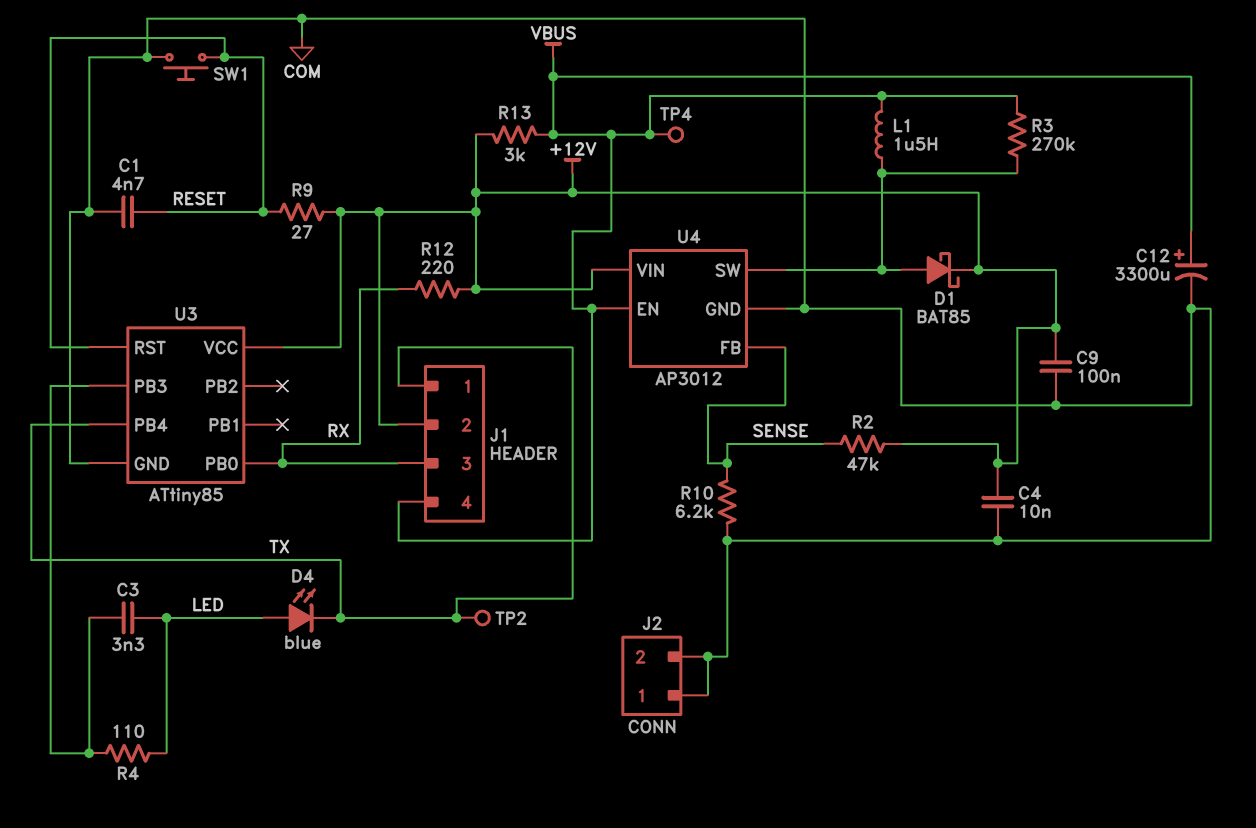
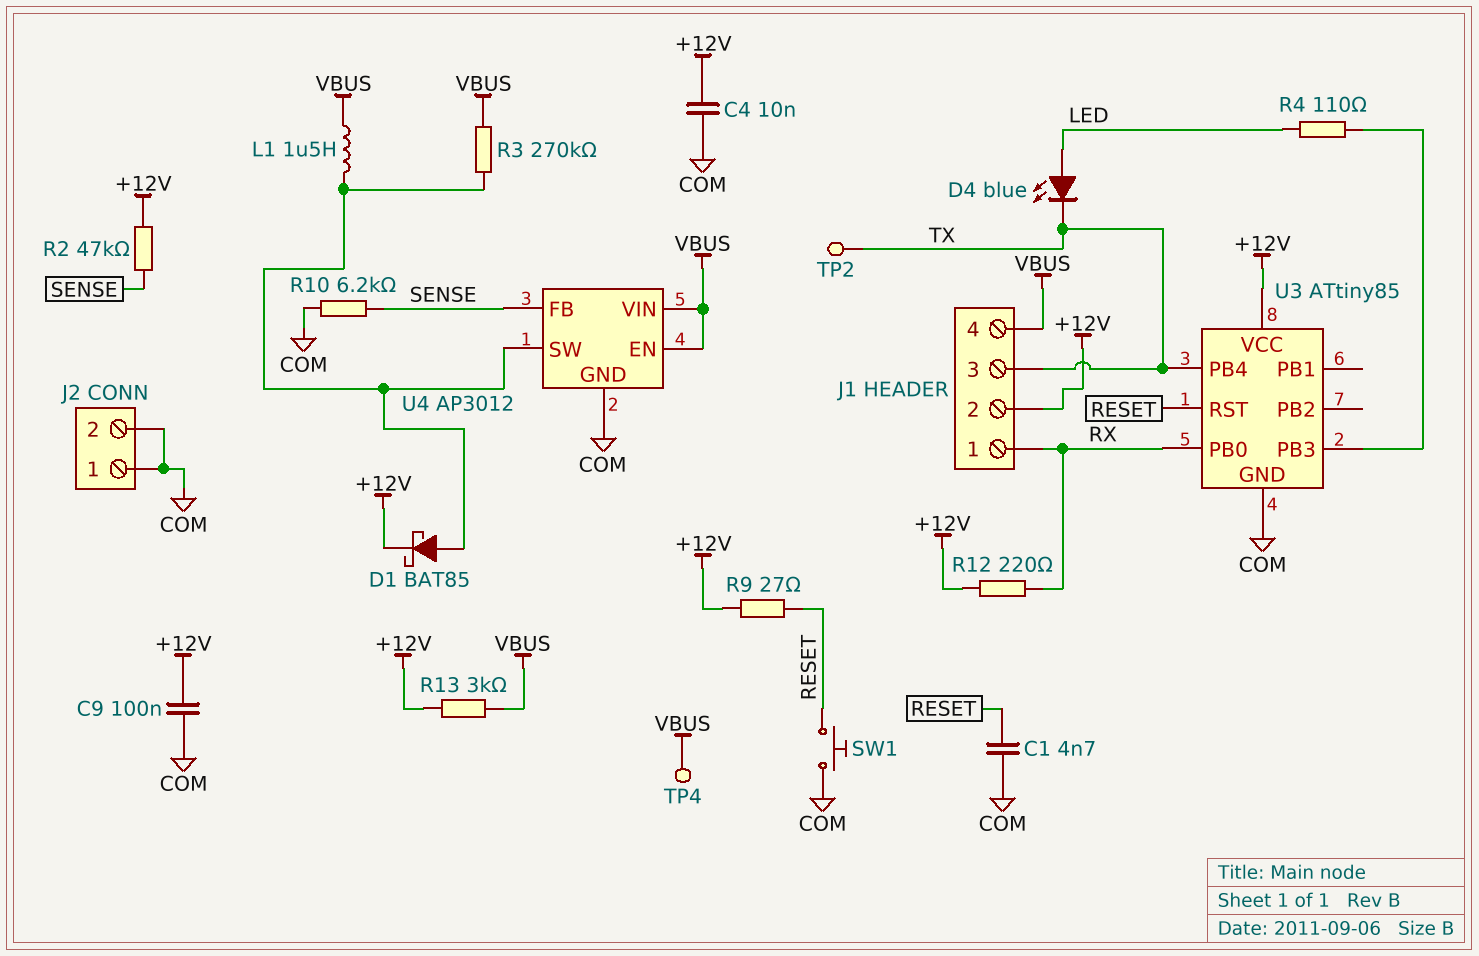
C3: 3.3nF (LED, U3/PB3) -> none
C12: 3300uF (plus VBUS, minus COM) -> none
J1 pin 1: TX -> RX
J1 pin 3: RX -> TX
U4 pin VIN: +12V -> VBUS

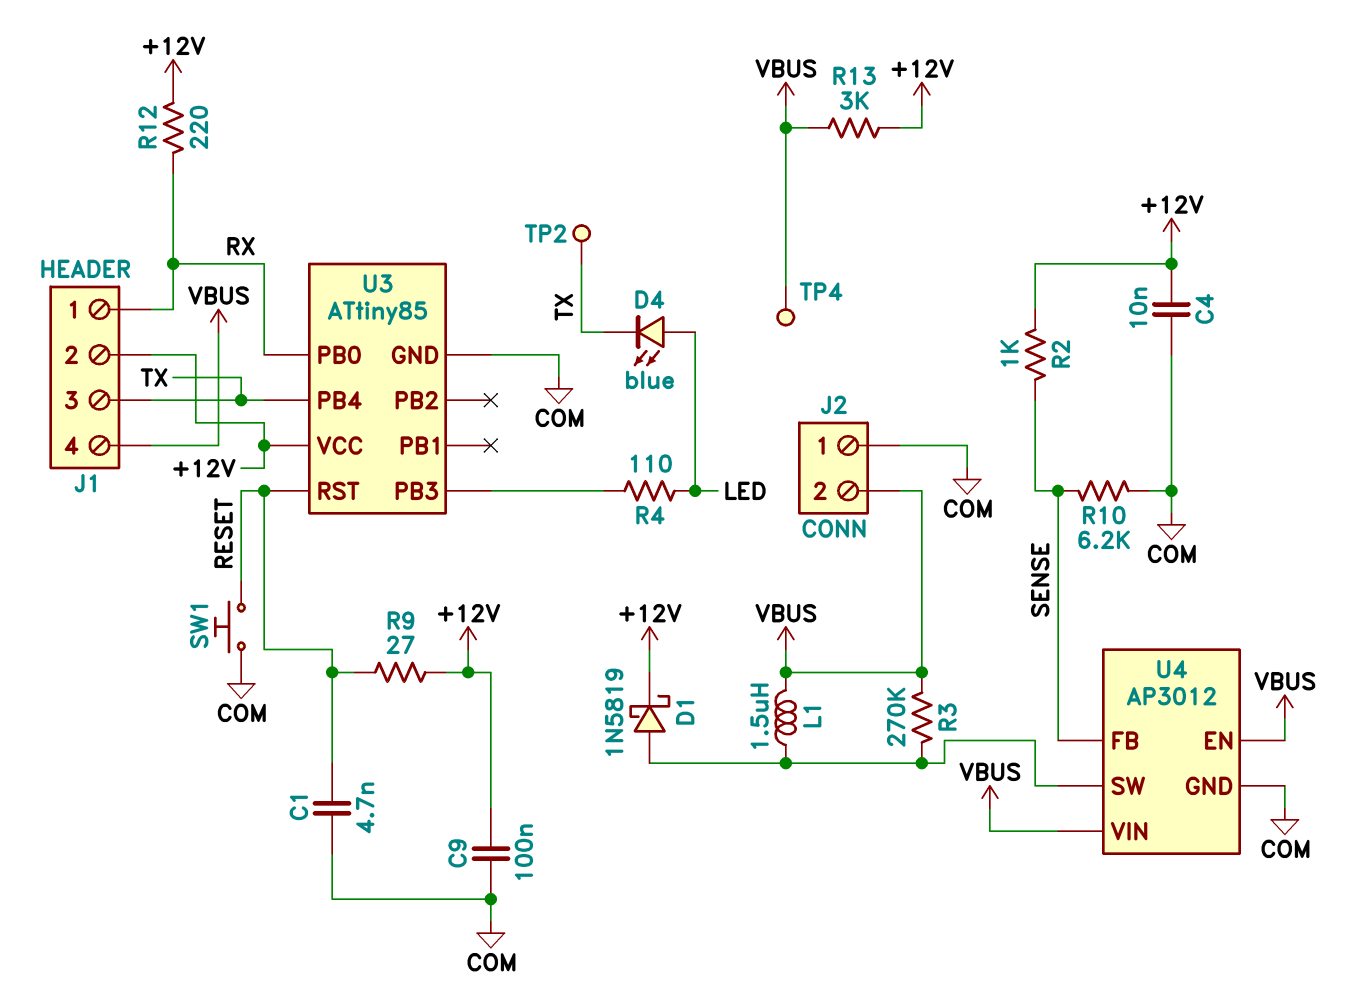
D1: schottky BAT85 (A U4/SW, K +12V) -> schottky 1N5819 (A U4/SW, K +12V)
J2 pin 2: COM -> VBUS
R2: 47k (+12V, SENSE) -> 1k (+12V, SENSE)

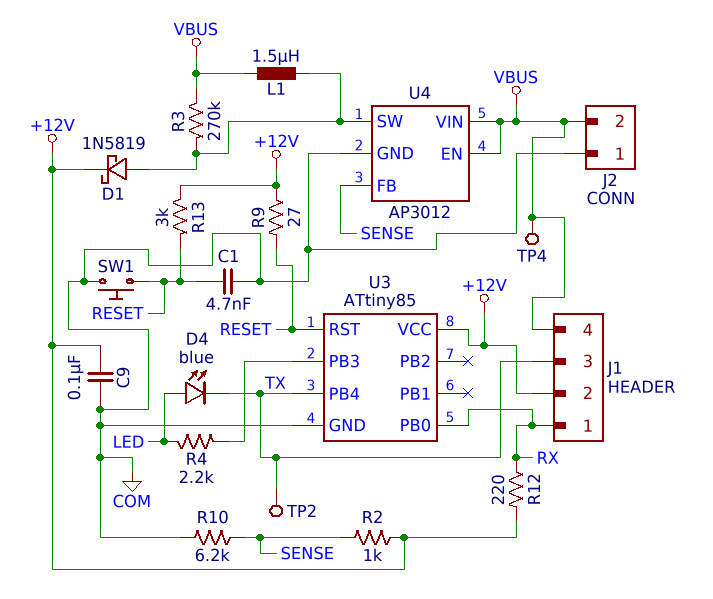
C4: 10nF (+12V, COM) -> none
R4: 110 (LED, U3/PB3) -> 2.2k (LED, U3/PB3)
R13: 3k (+12V, VBUS) -> 3k (+12V, RESET)

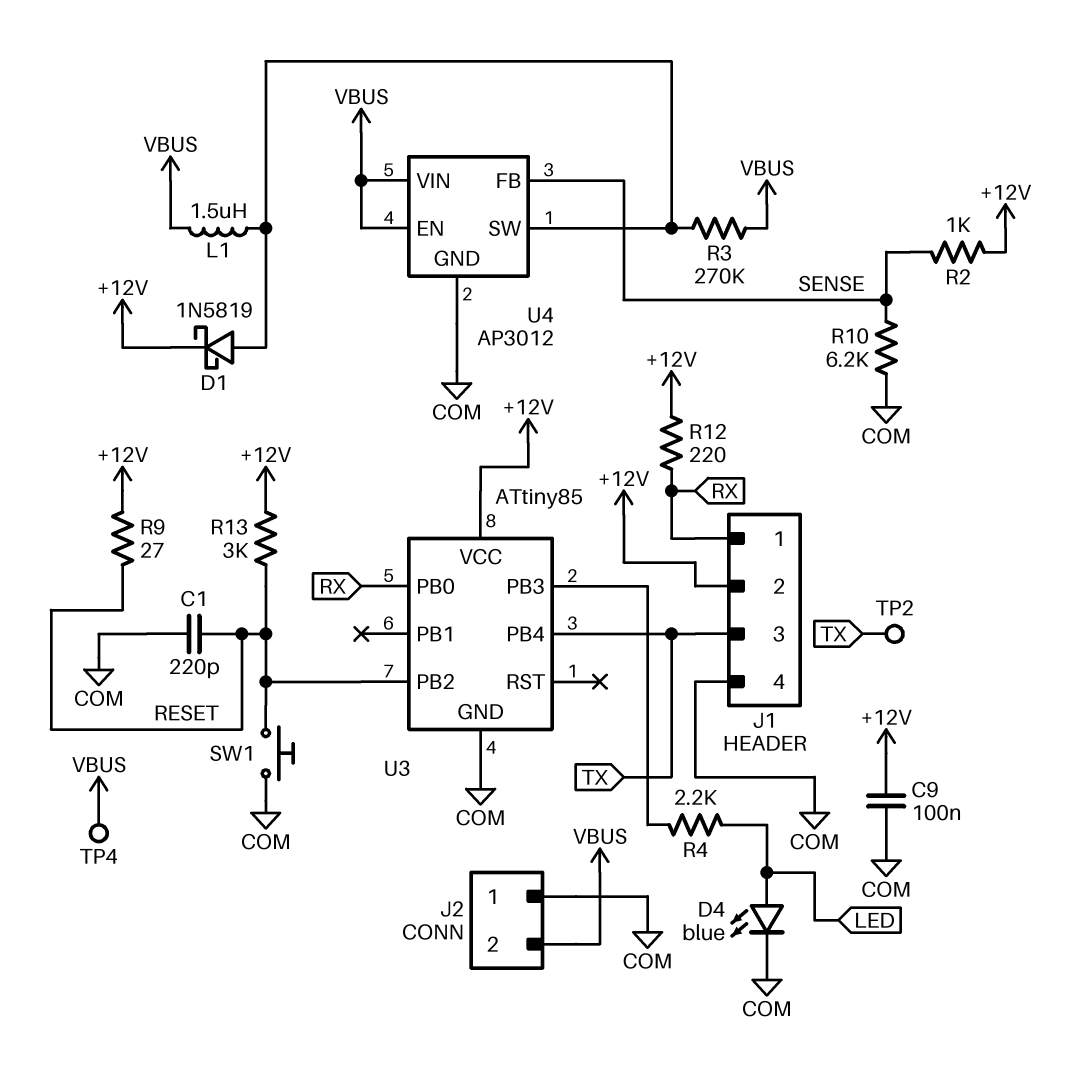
C1: 4.7nF (COM, RESET) -> 220pF (COM, RESET)
D4: LED blue (A LED, K TX) -> LED blue (A LED, K COM)
J1 pin 4: VBUS -> COM
U3 pin PB2: none -> RESET
U3 pin RST: RESET -> none

